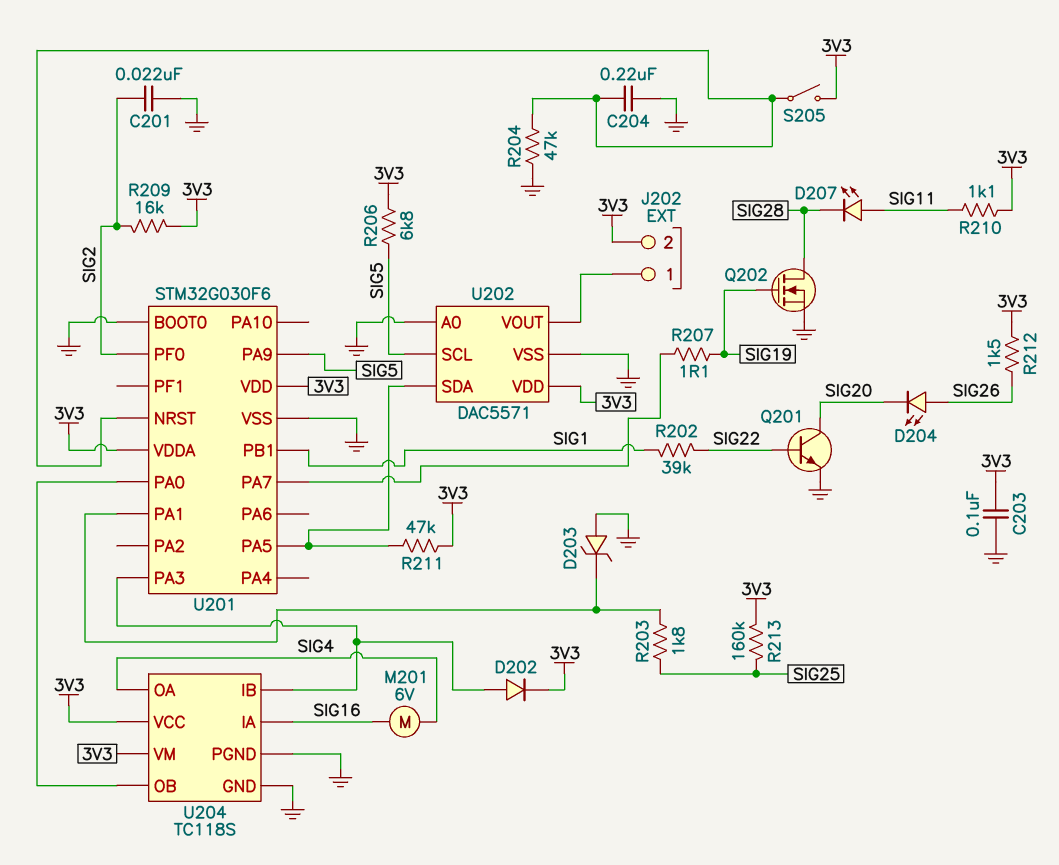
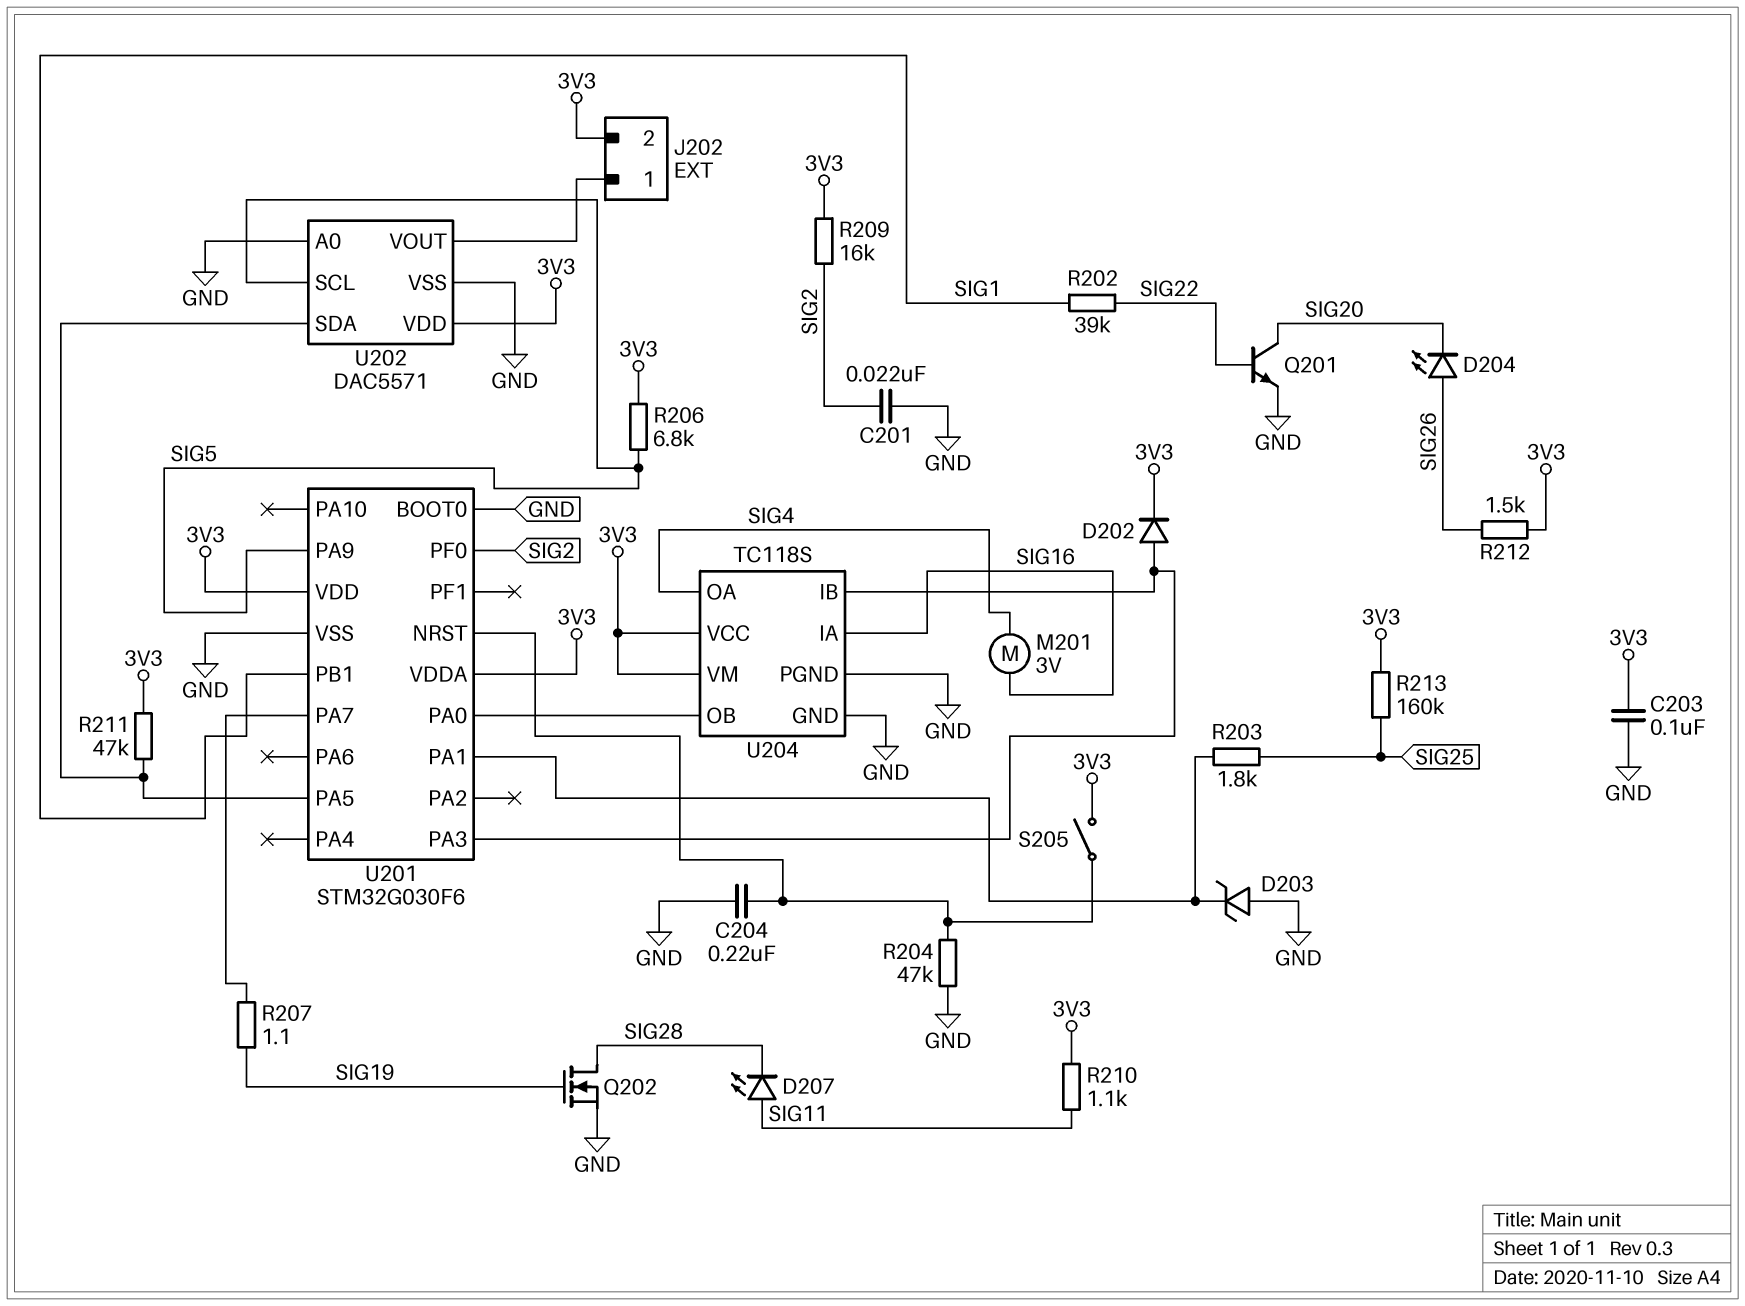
M201: motor 6V (SIG4, SIG16) -> motor 3V (SIG4, SIG16)

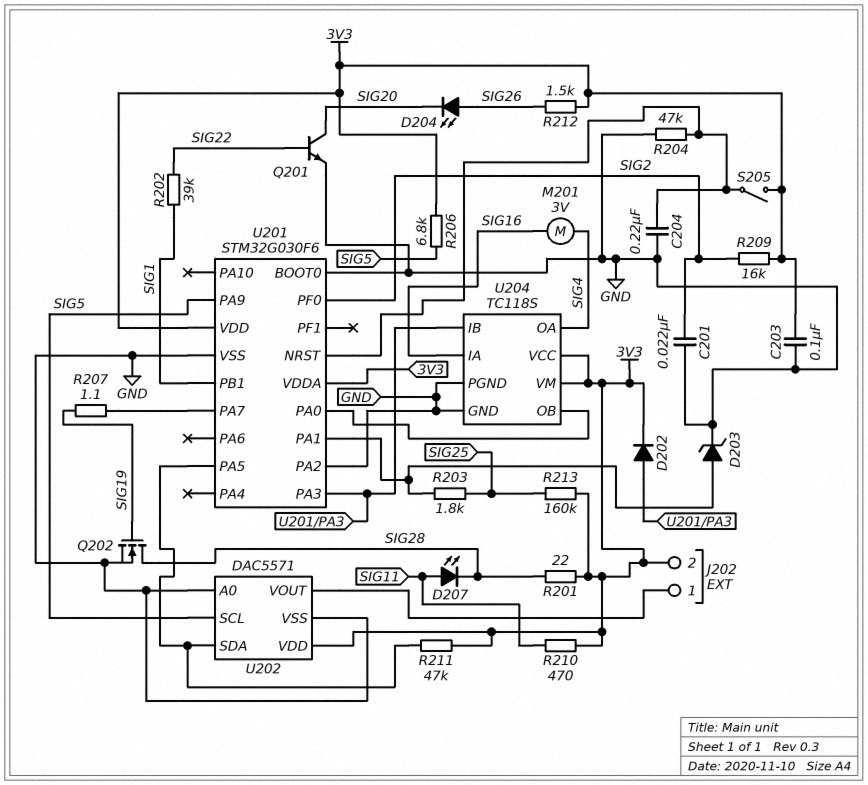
D203: zener (A GND, K U201/PA1) -> zener (A U201/PA1, K GND)
R201: none -> 22 (3V3, SIG28)
R210: 1.1k (3V3, SIG11) -> 470 (3V3, SIG11)
U201 pin PA2: none -> GND

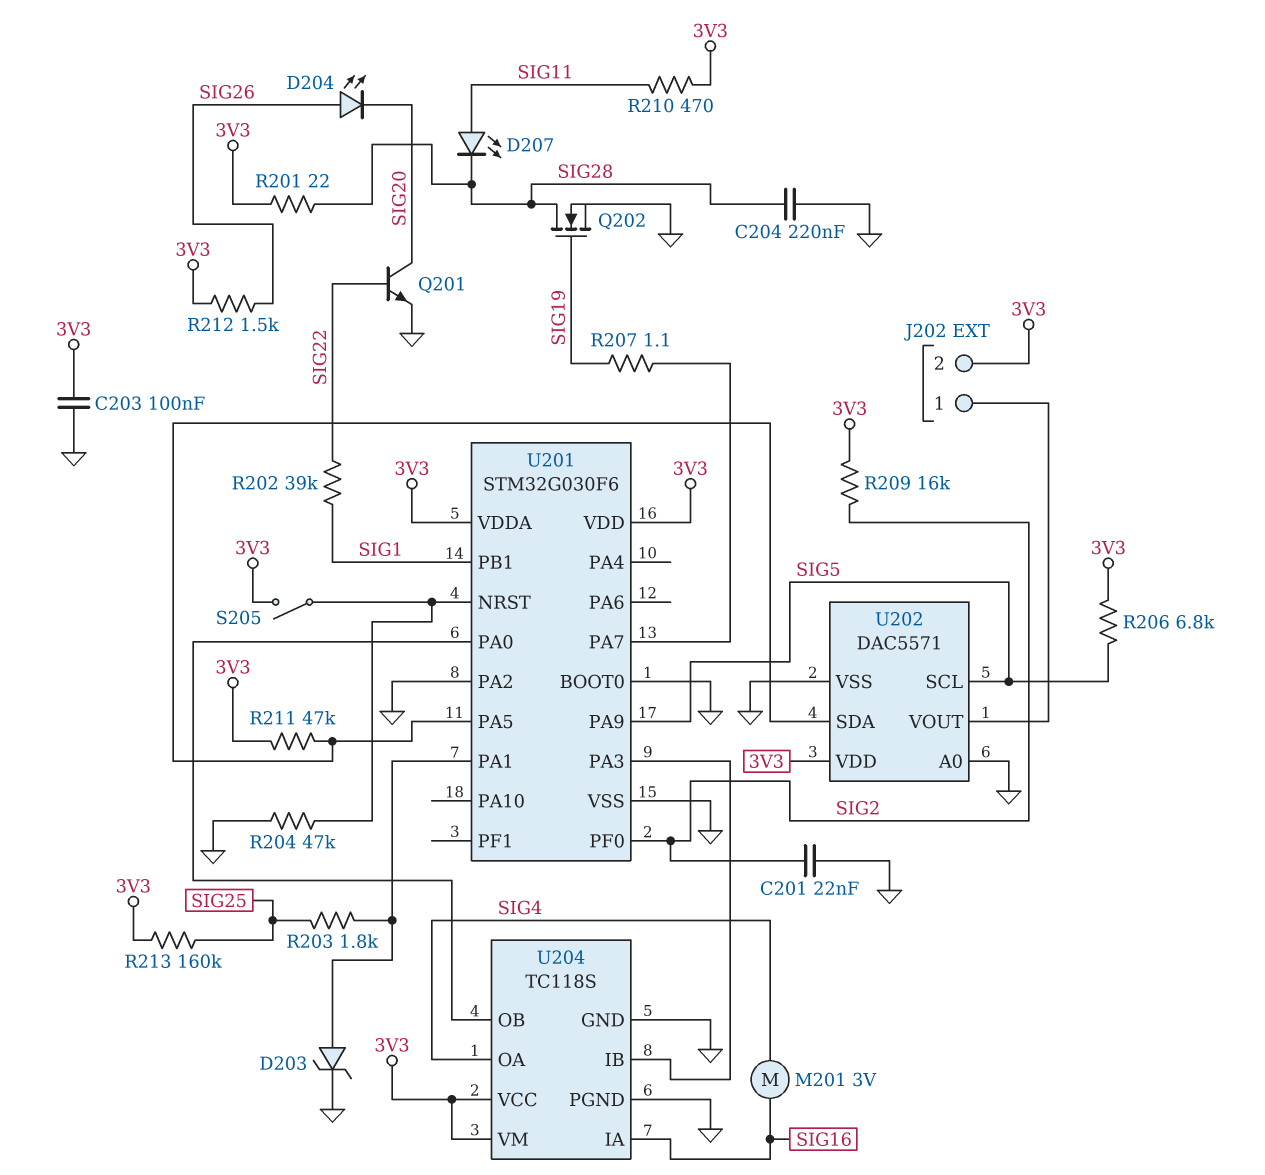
C204: 220nF (GND, U201/NRST) -> 220nF (GND, SIG28)
D202: diode (A U201/PA3, K 3V3) -> none

